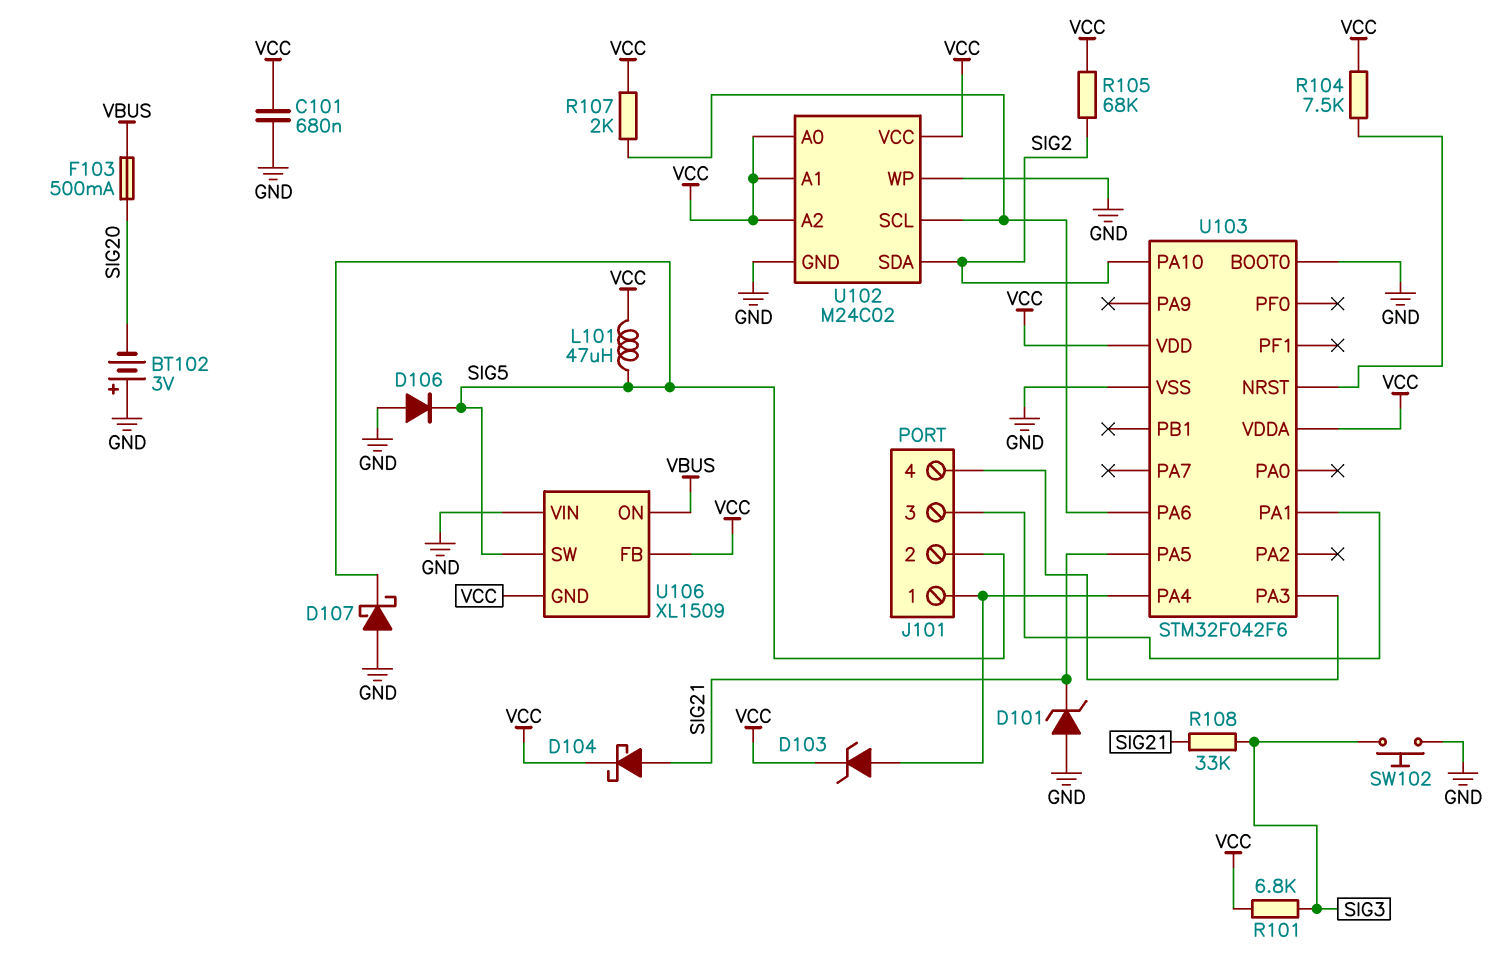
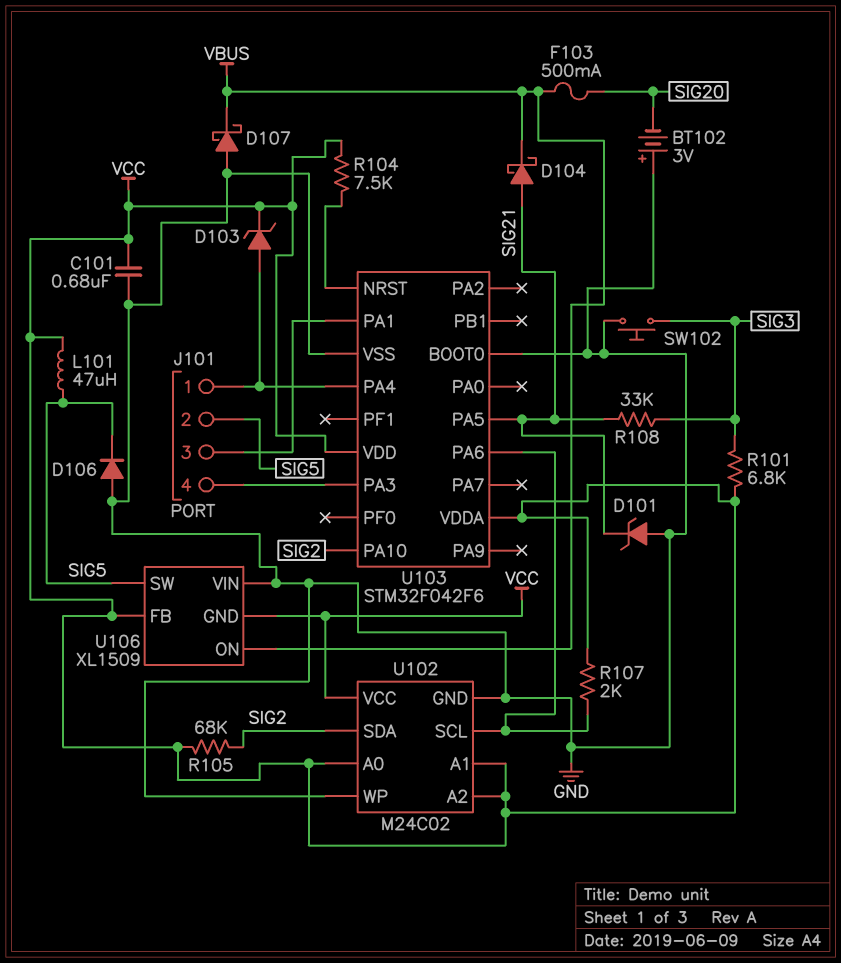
D104: schottky (A SIG21, K VCC) -> schottky (A SIG21, K VBUS)
D107: schottky (A GND, K SIG5) -> schottky (A GND, K VBUS)

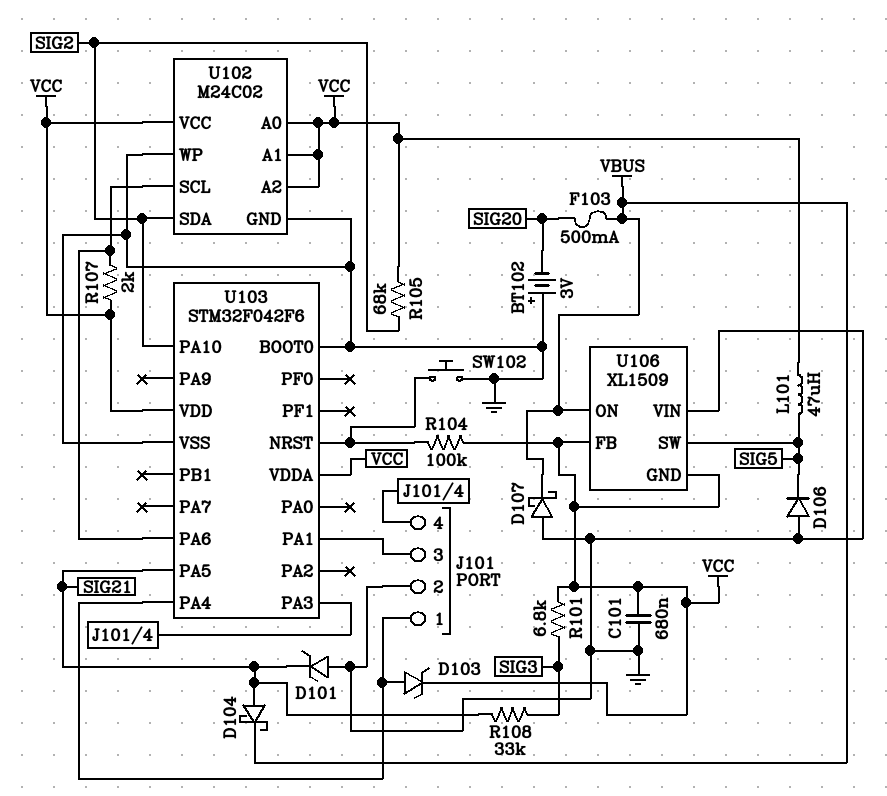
J101 pin 2: SIG5 -> GND
R104: 7.5k (U103/NRST, VCC) -> 100k (U103/NRST, VCC)
SW102: button (GND, SIG3) -> button (GND, U103/NRST)

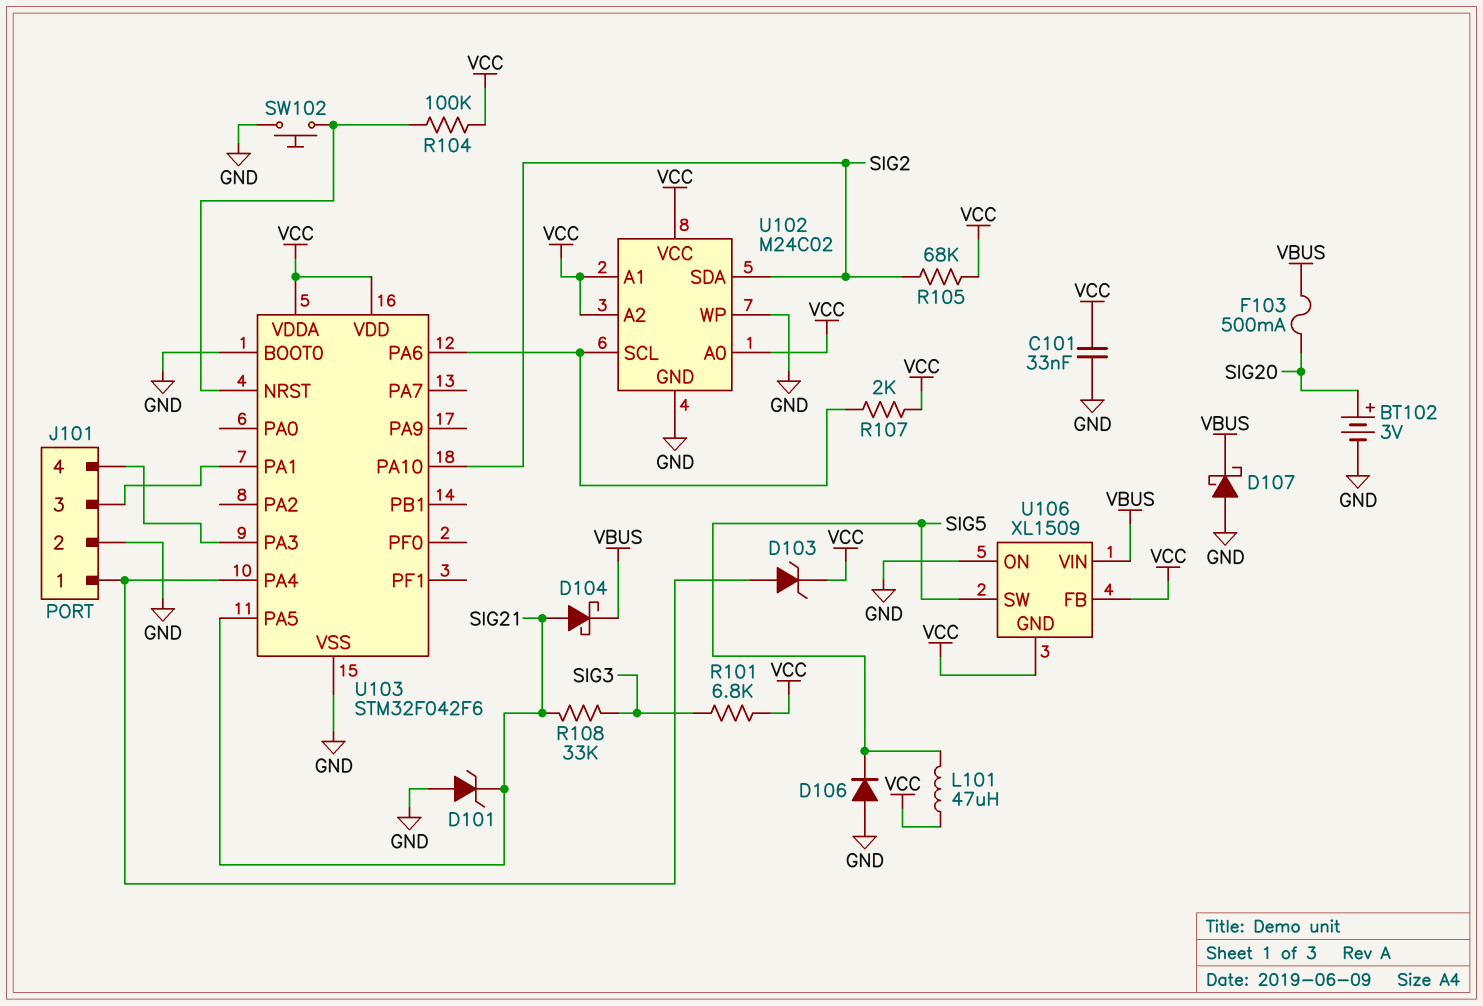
BT102: 3V (plus GND, minus SIG20) -> 3V (plus SIG20, minus GND)
C101: 680nF (GND, VCC) -> 33nF (GND, VCC)
U106 pin ON: VBUS -> GND
U106 pin VIN: GND -> VBUS

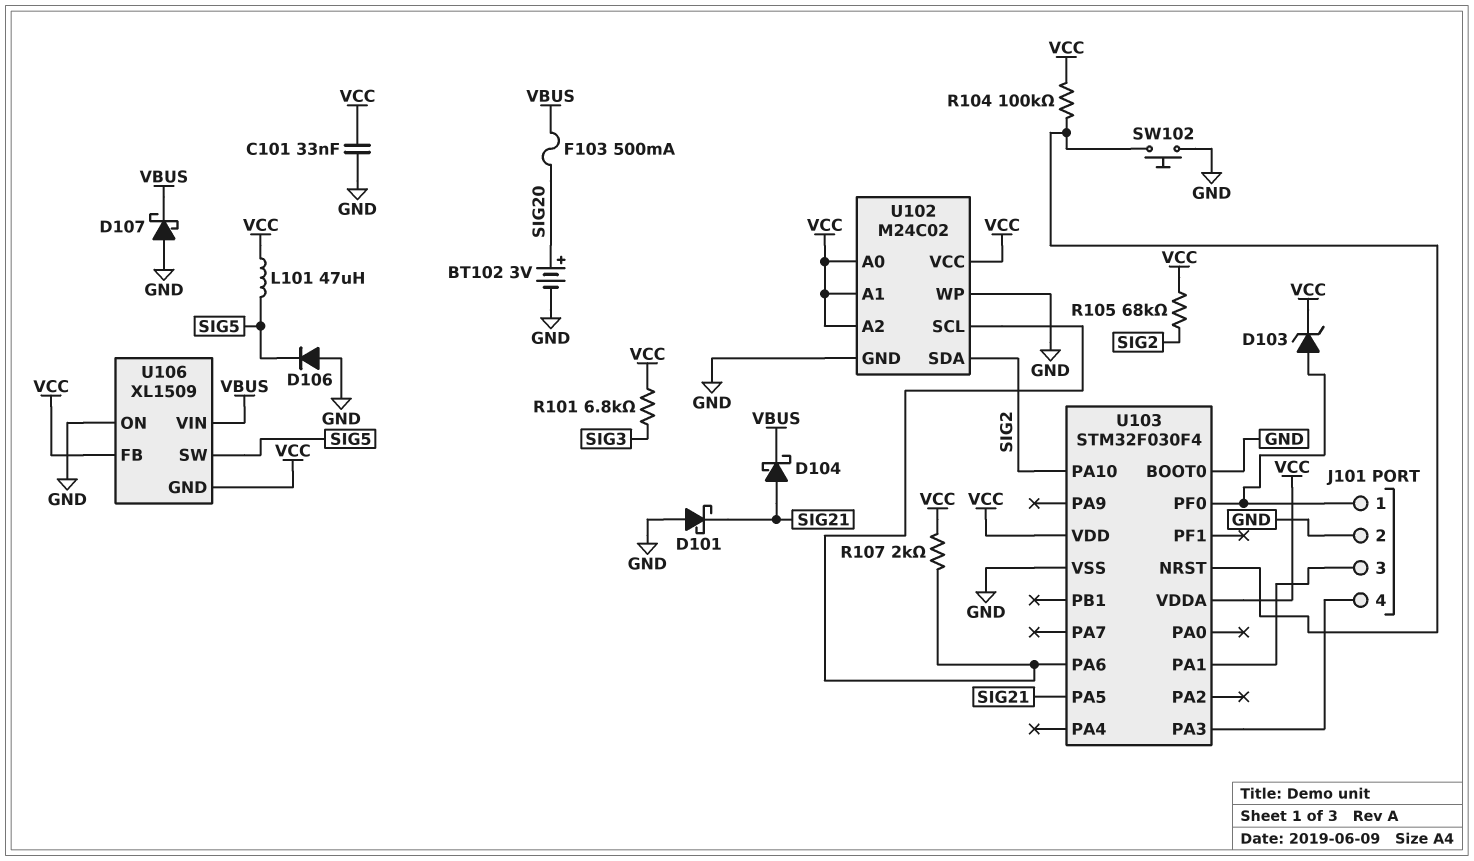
D101: zener (A GND, K SIG21) -> schottky (A GND, K SIG21)
R108: 33k (SIG3, SIG21) -> none
U103: STM32F042F6 -> STM32F030F4
U103 pin PA4: J101/1 -> none
U103 pin PF0: none -> J101/1

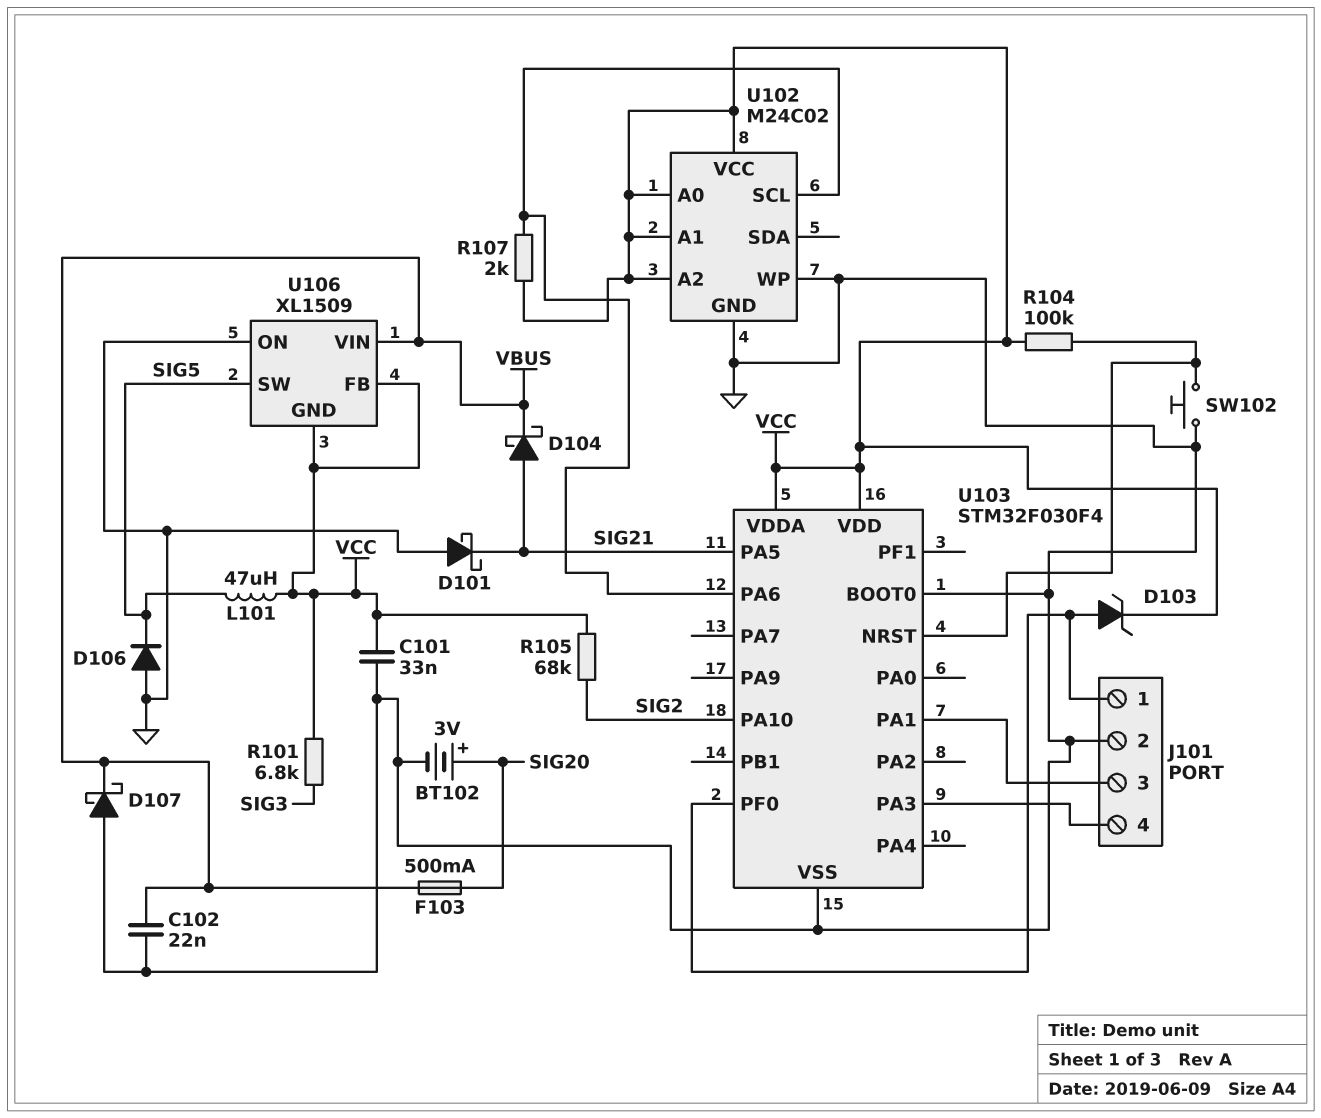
C102: none -> 22nF (GND, VBUS)
U102 pin SDA: SIG2 -> none

